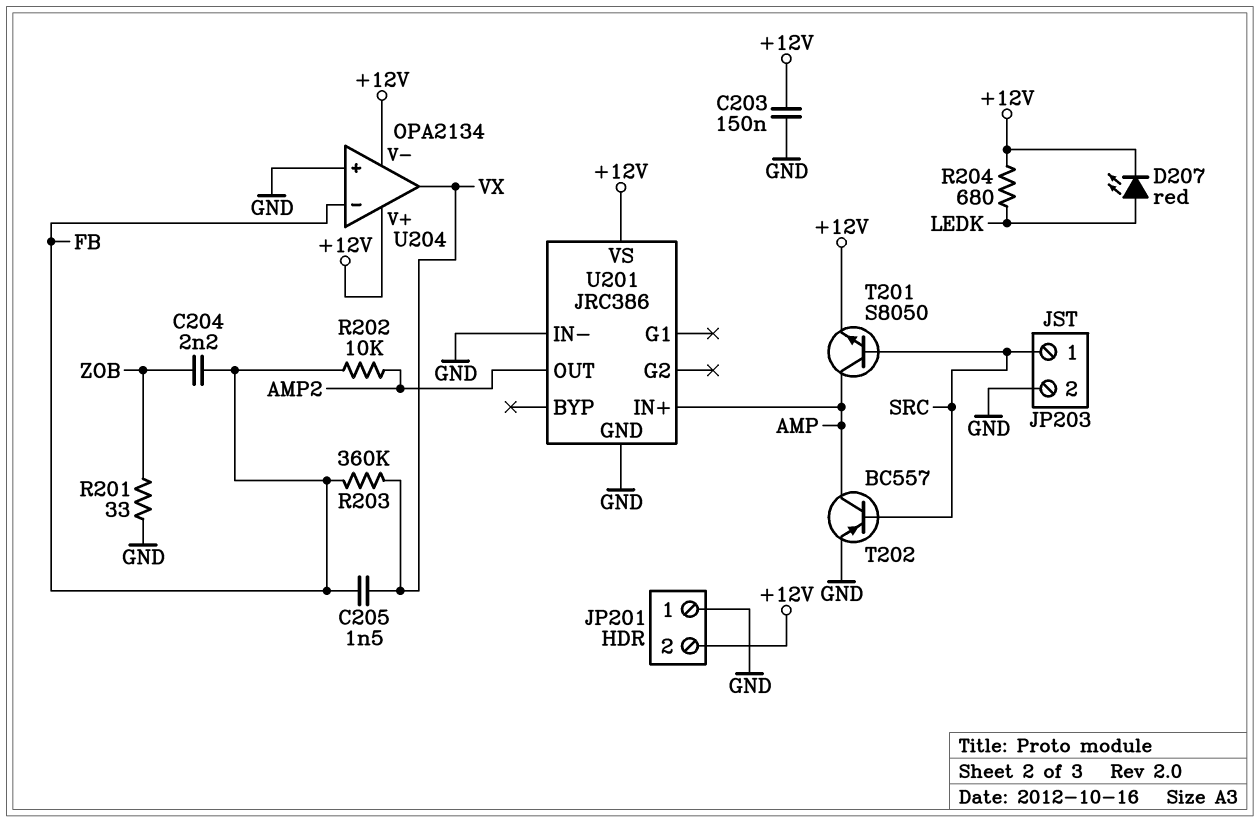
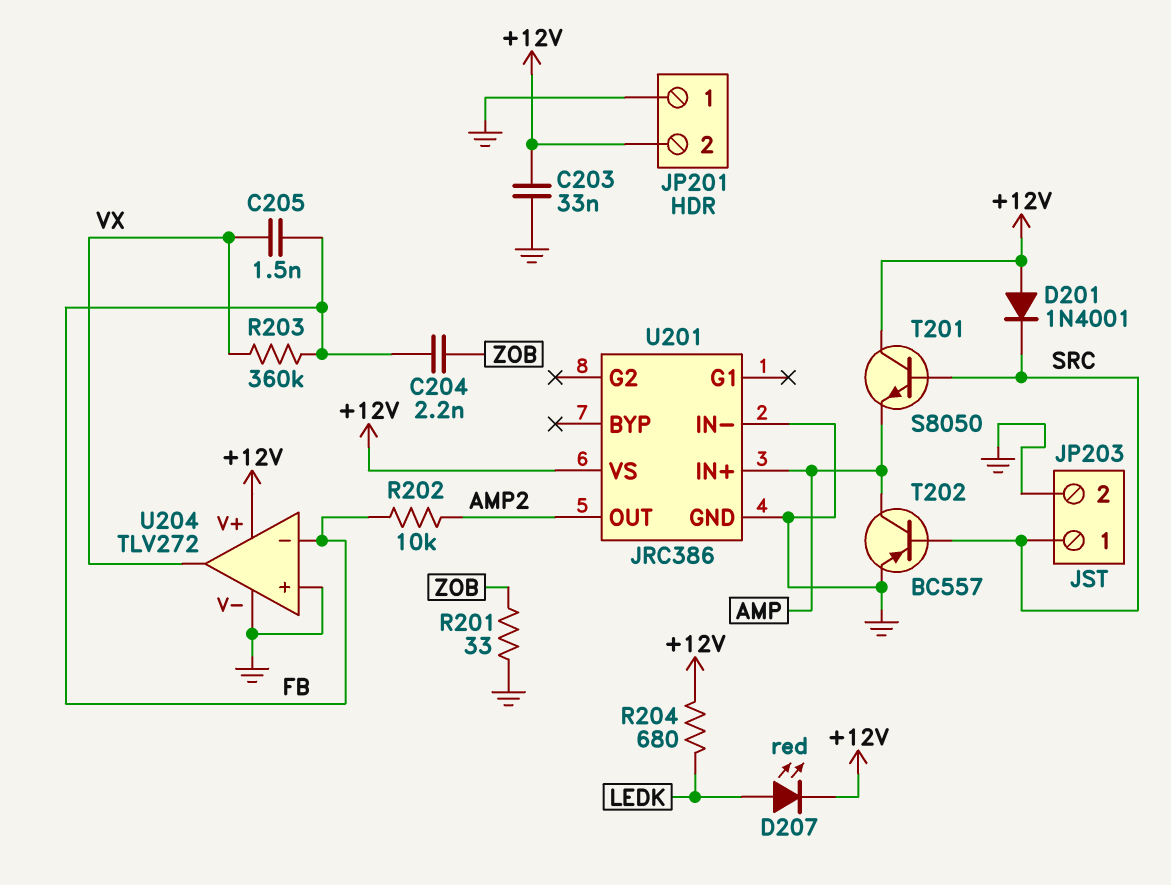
C203: 150nF (+12V, GND) -> 33nF (+12V, GND)
D201: none -> diode 1N4001 (A +12V, K SRC)
T201: NPN S8050 (B SRC, C AMP, E +12V) -> NPN S8050 (B SRC, C +12V, E AMP)
U204: OPA2134 -> TLV272
U204 pin V-: +12V -> GND

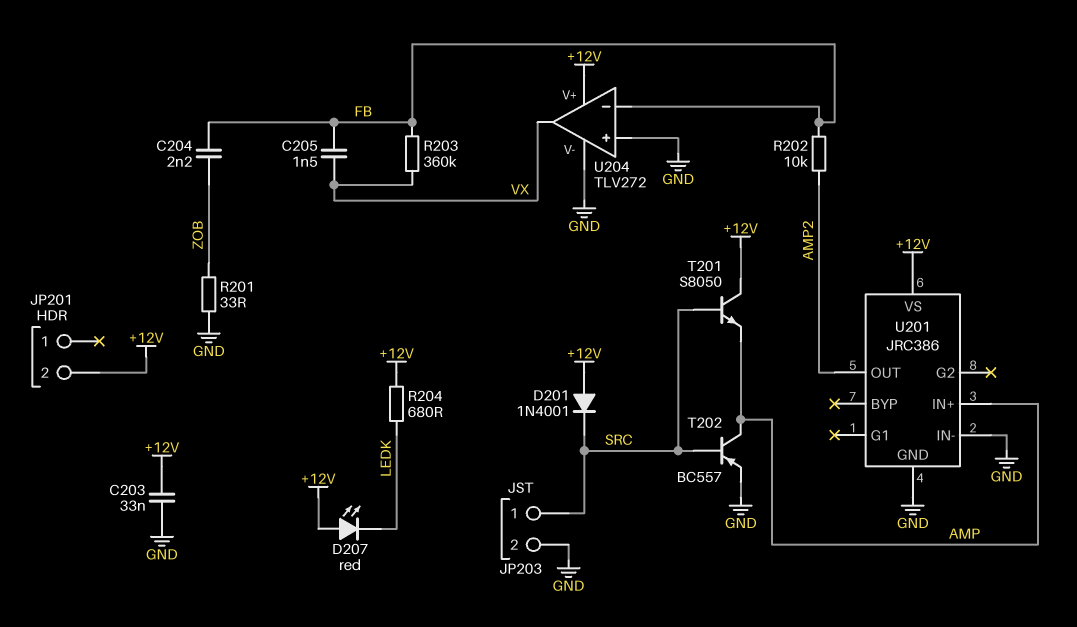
D207: LED red (A LEDK, K +12V) -> LED red (A +12V, K LEDK)
JP201 pin 1: GND -> none

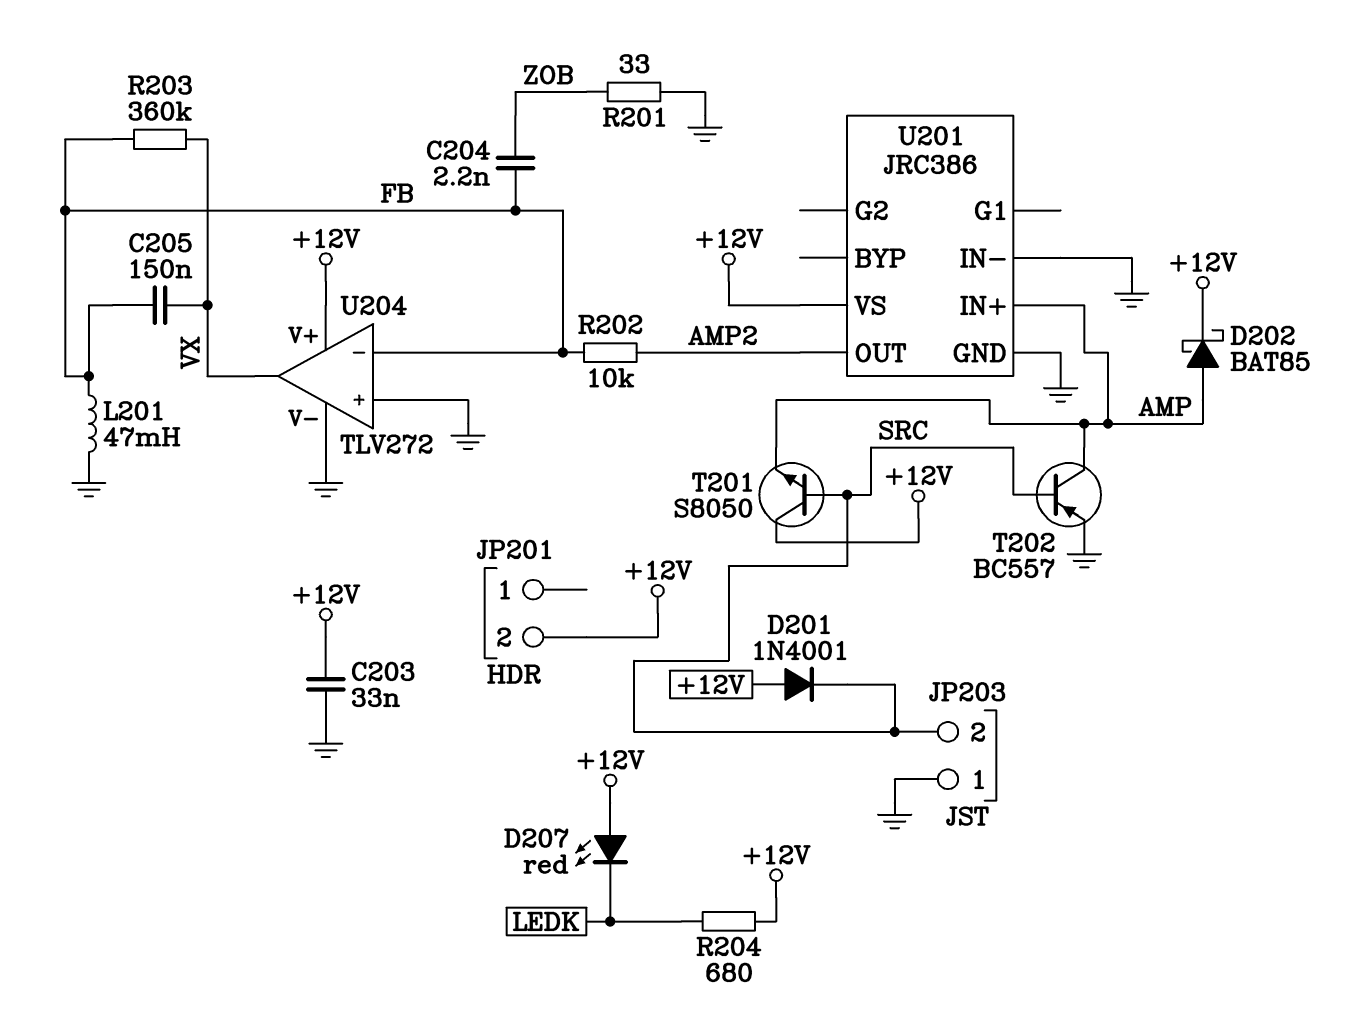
C205: 1.5nF (FB, VX) -> 150nF (FB, VX)
D202: none -> schottky BAT85 (A AMP, K +12V)
JP203 pin 1: SRC -> GND
JP203 pin 2: GND -> SRC
L201: none -> 47mH (FB, GND)

